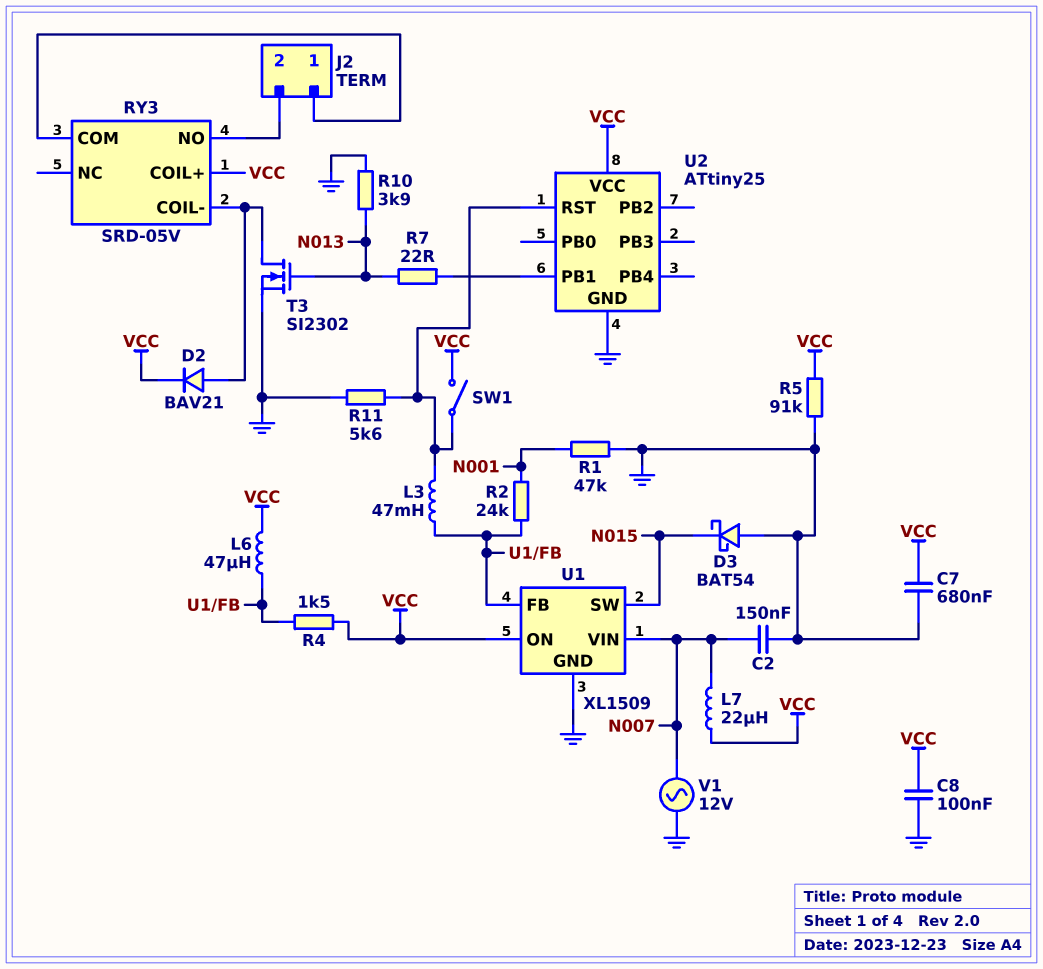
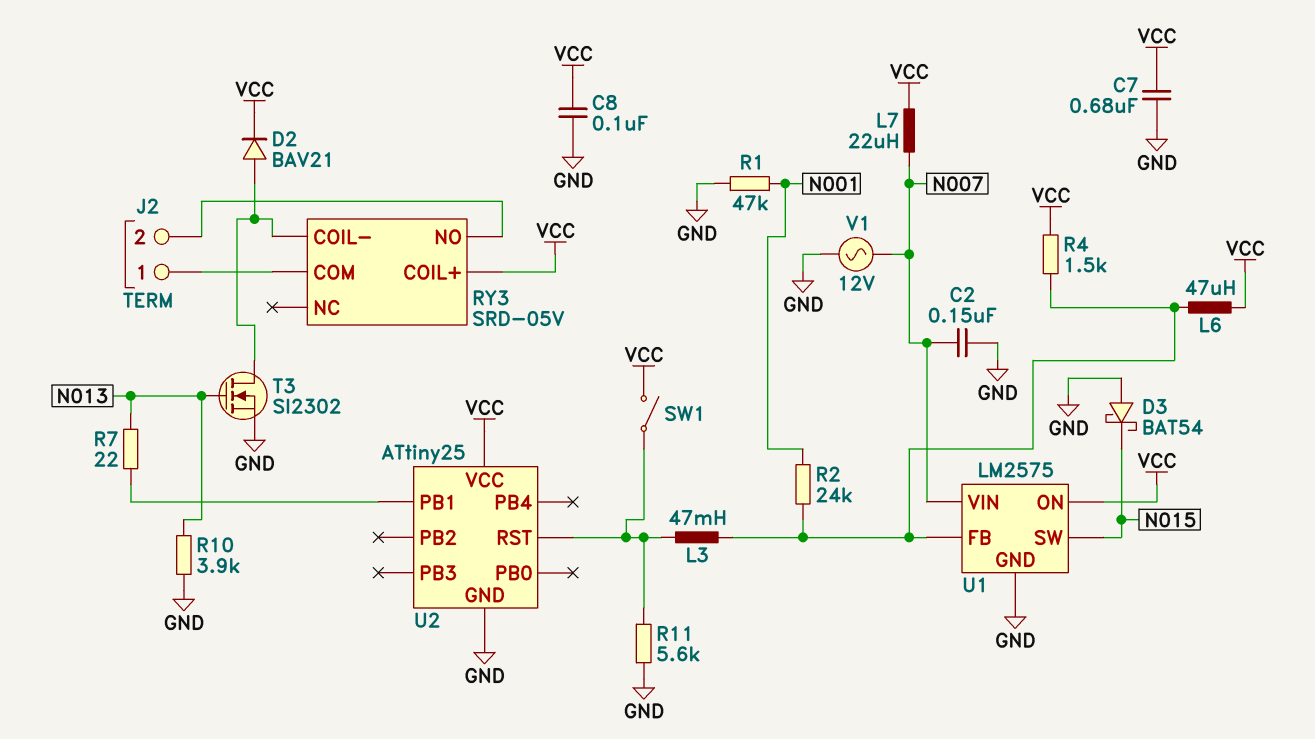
R5: 91k (GND, VCC) -> none
U1: XL1509 -> LM2575

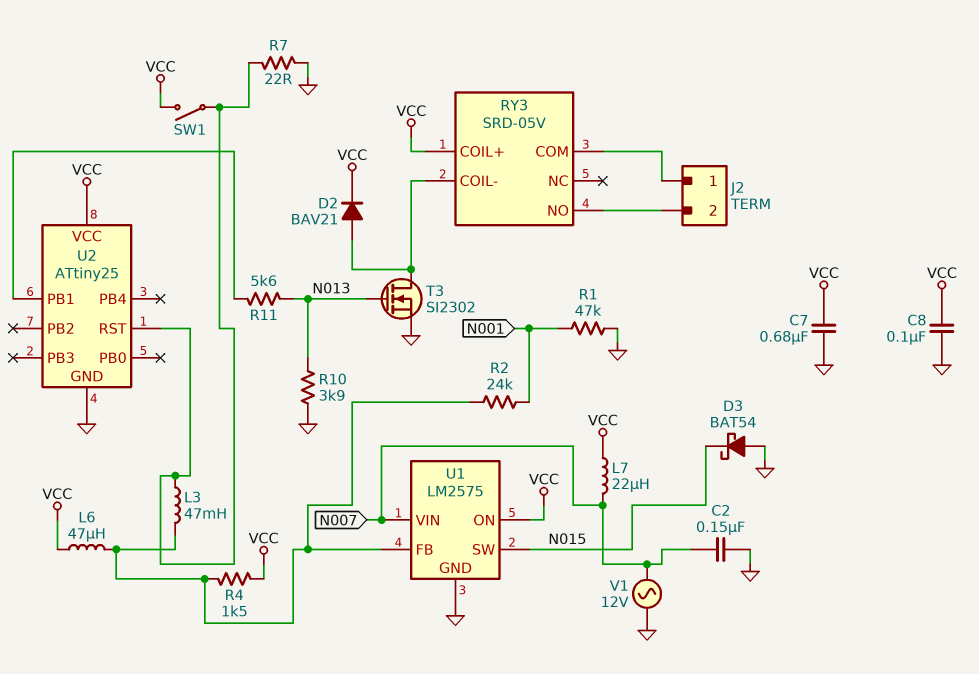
R7: 22 (N013, U2/PB1) -> 22 (GND, U2/RST)
R11: 5.6k (GND, U2/RST) -> 5.6k (N013, U2/PB1)

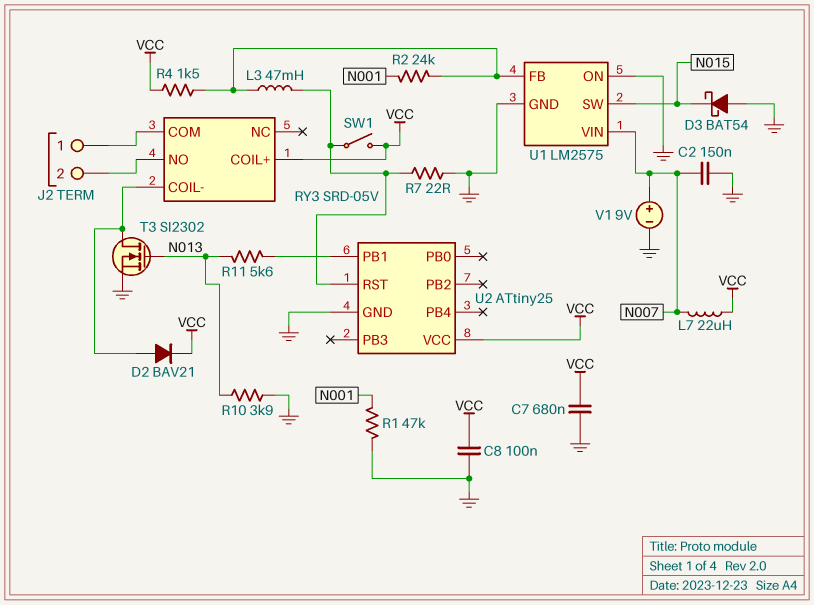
L6: 47uH (U1/FB, VCC) -> none
U1 pin ON: VCC -> GND
V1: AC 12V (GND, N007) -> 9V (plus N007, minus GND)

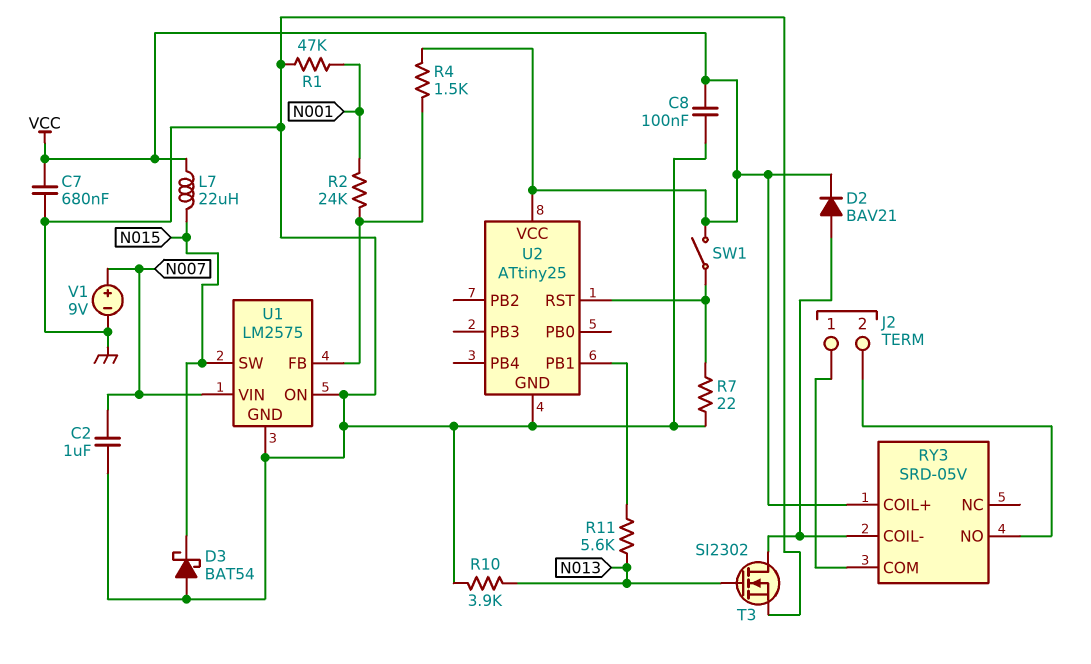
C2: 150nF (GND, N007) -> 1uF (GND, N007)
L3: 47mH (U1/FB, U2/RST) -> none
L7: 22uH (N007, VCC) -> 22uH (N015, VCC)

